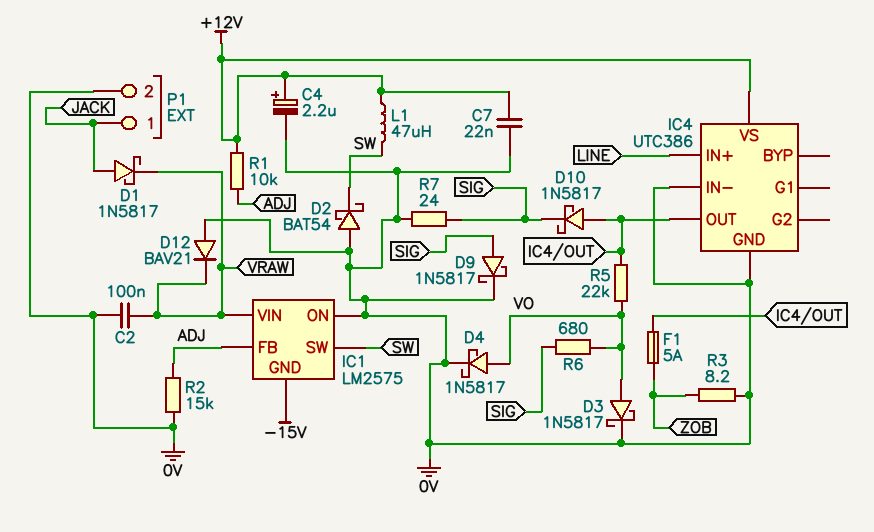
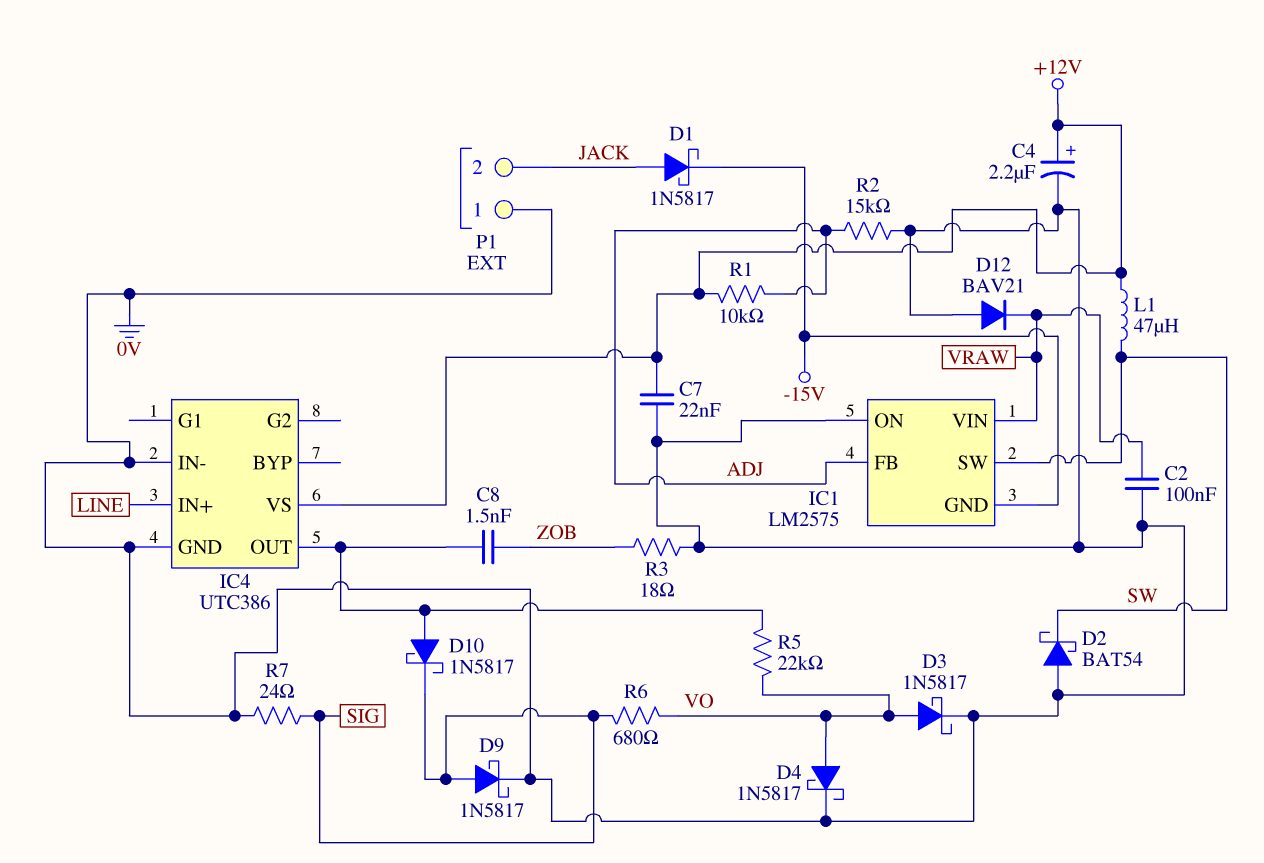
C8: none -> 1.5nF (IC4/OUT, ZOB)
D1: schottky 1N5817 (A JACK, K VRAW) -> schottky 1N5817 (A JACK, K -15V)
F1: 5A (IC4/OUT, ZOB) -> none
P1 pin 1: JACK -> 0V
P1 pin 2: 0V -> JACK
R3: 8.2 (0V, ZOB) -> 18 (0V, ZOB)

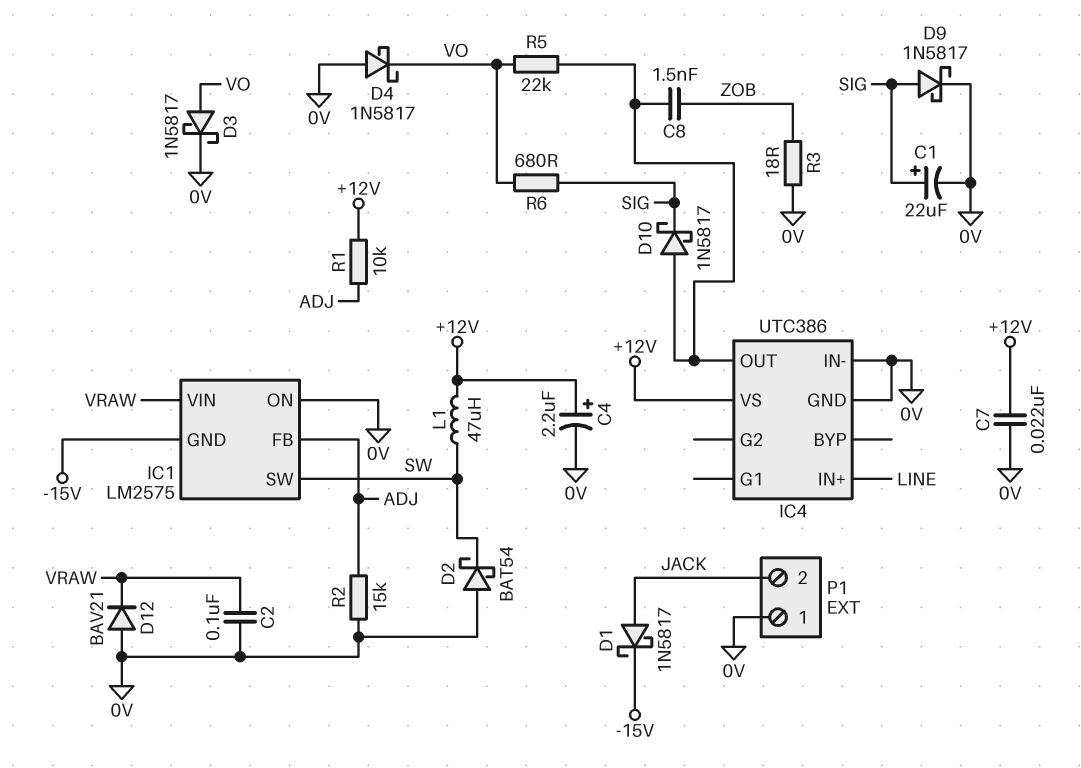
C1: none -> 22uF (plus SIG, minus 0V)
D4: schottky 1N5817 (A VO, K 0V) -> schottky 1N5817 (A 0V, K VO)
R7: 24 (0V, SIG) -> none

